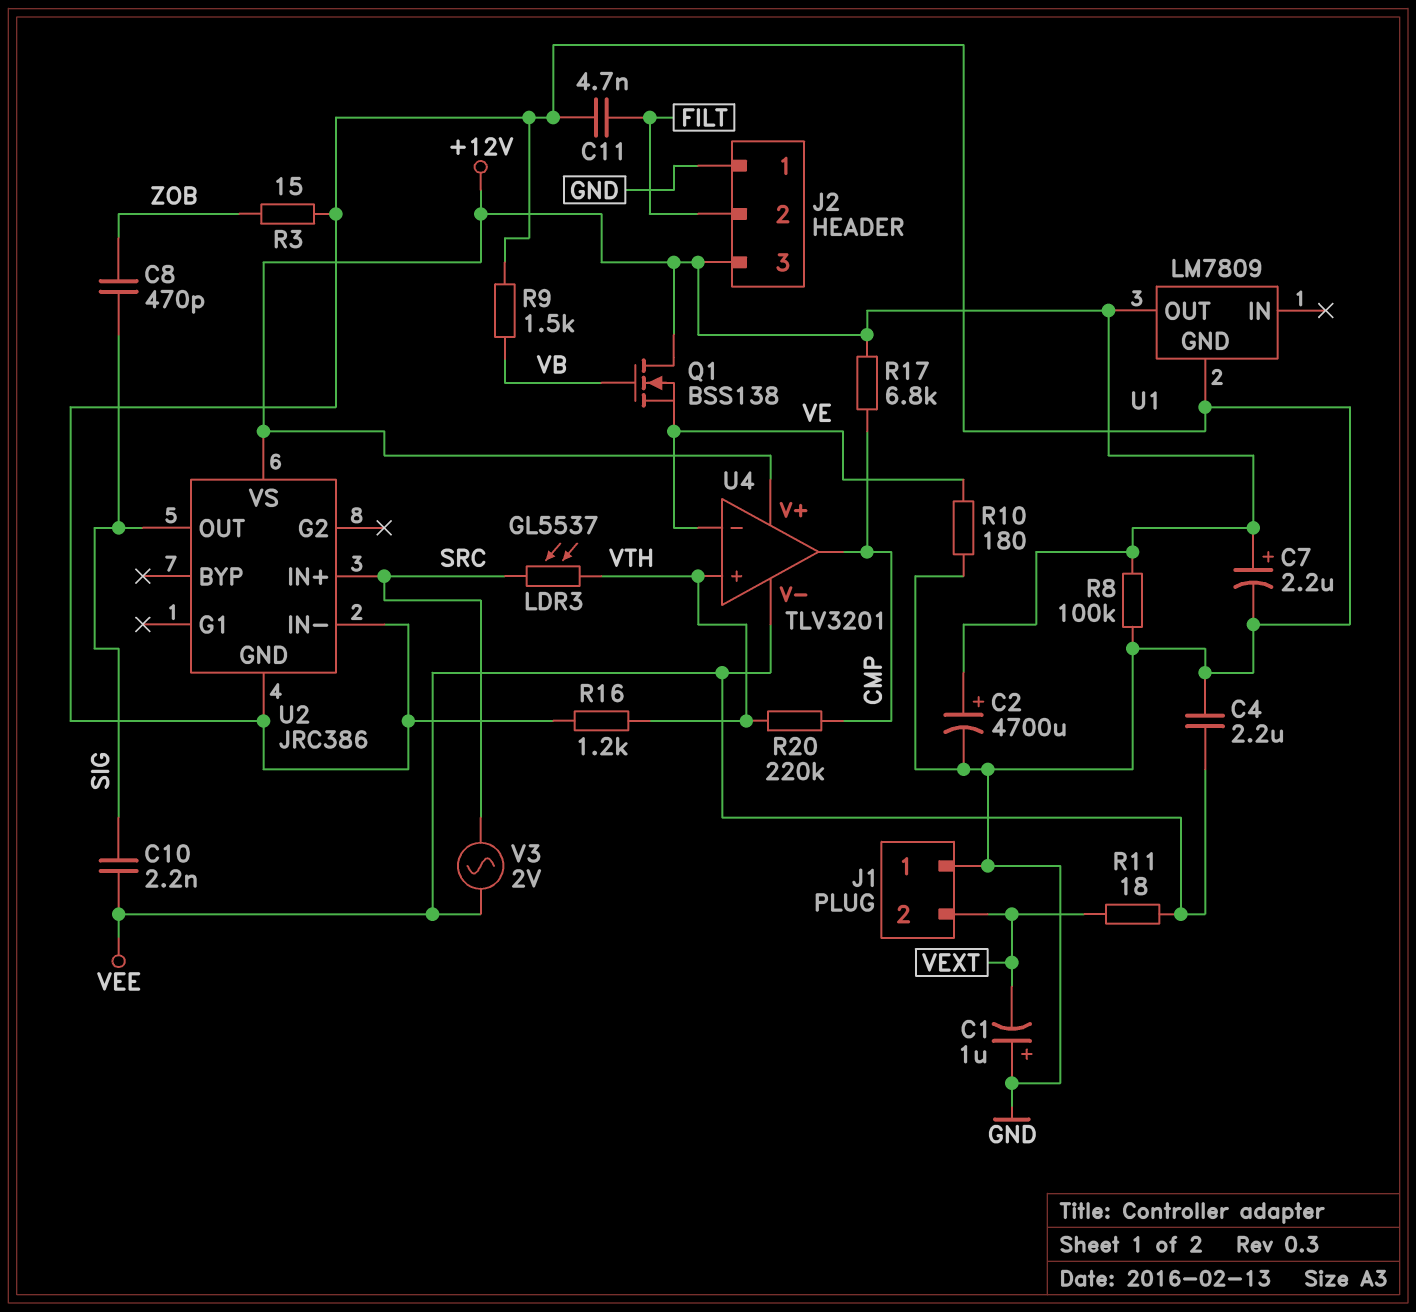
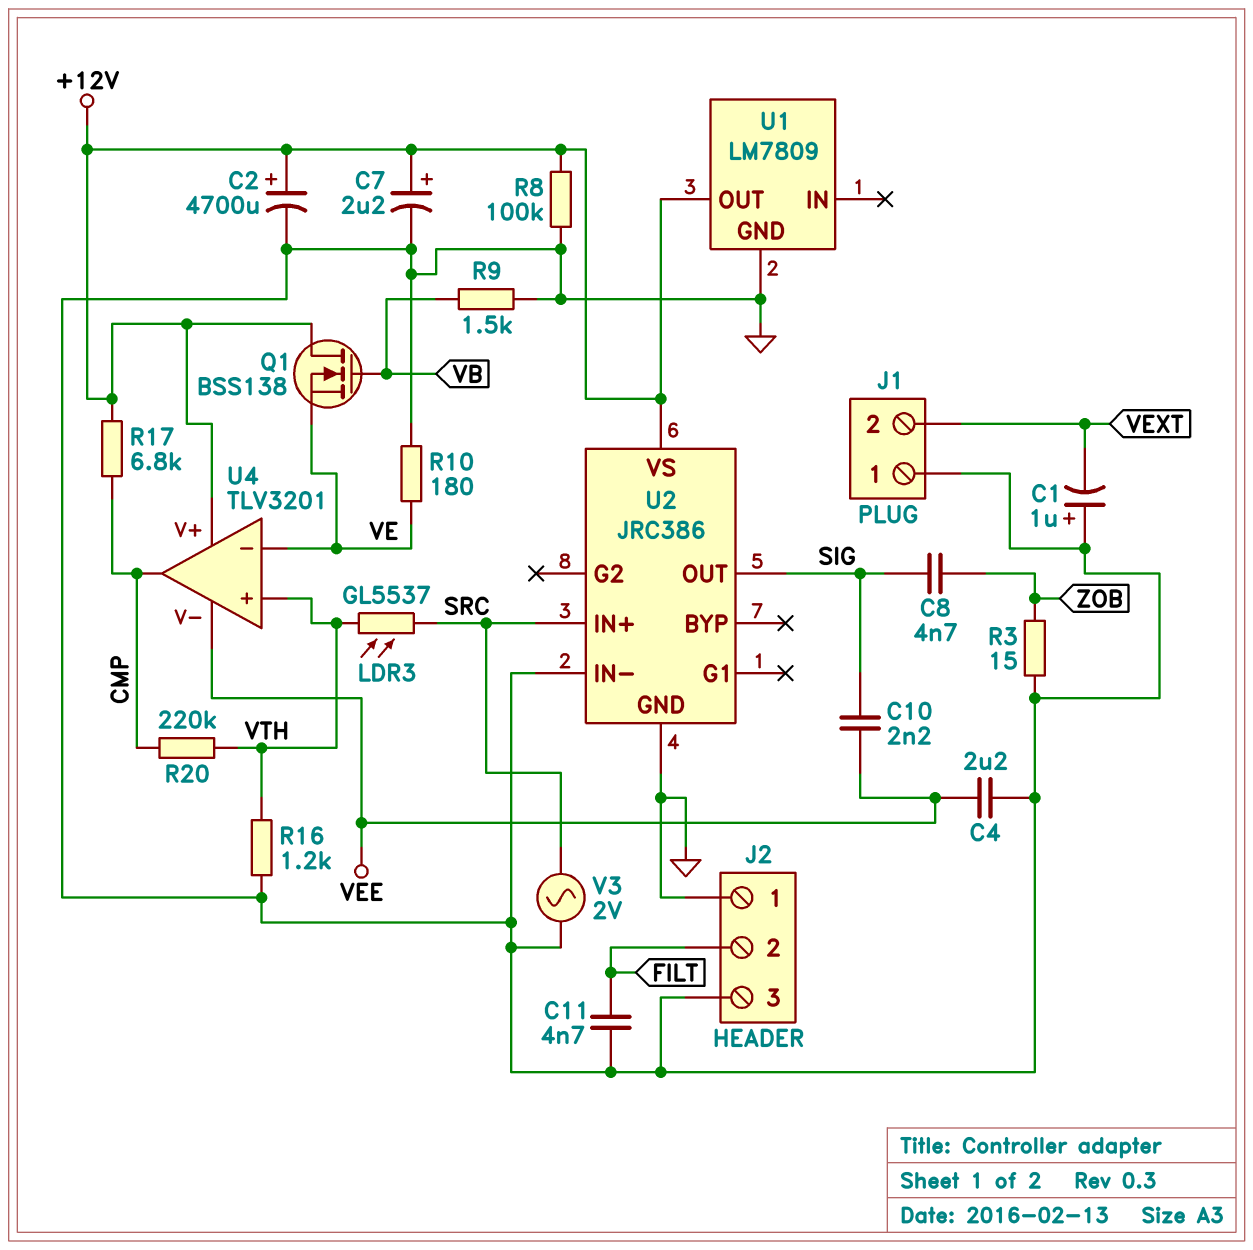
C8: 470pF (SIG, ZOB) -> 4.7nF (SIG, ZOB)
J2 pin 3: +12V -> GND
R11: 18 (VEE, VEXT) -> none
V3: AC 2V (SRC, VEE) -> AC 2V (GND, SRC)

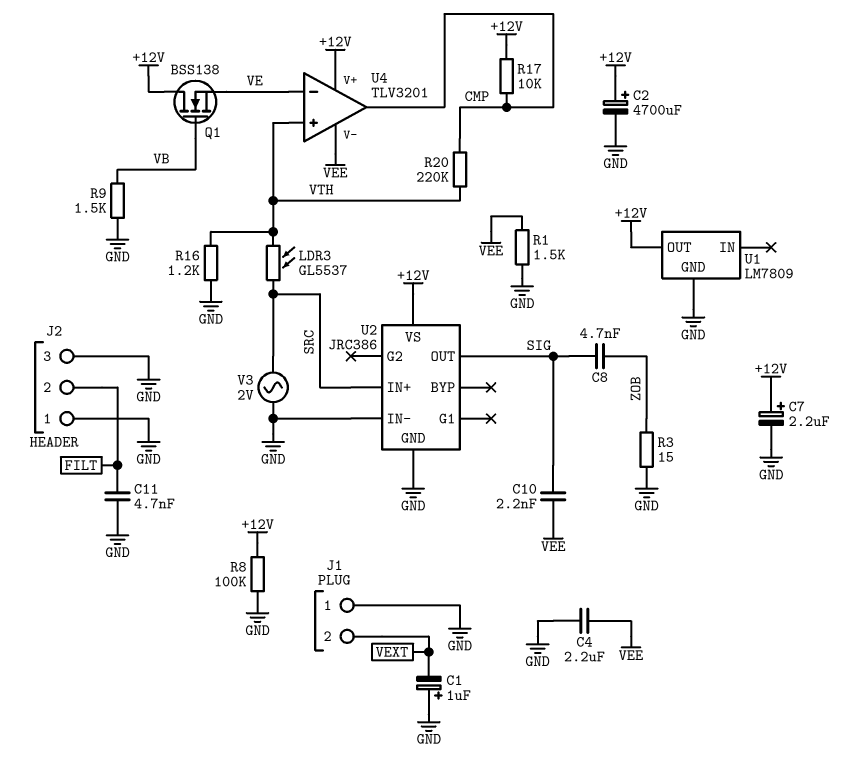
R1: none -> 1.5k (GND, VEE)
R10: 180 (GND, VE) -> none
R17: 6.8k (+12V, CMP) -> 10k (+12V, CMP)

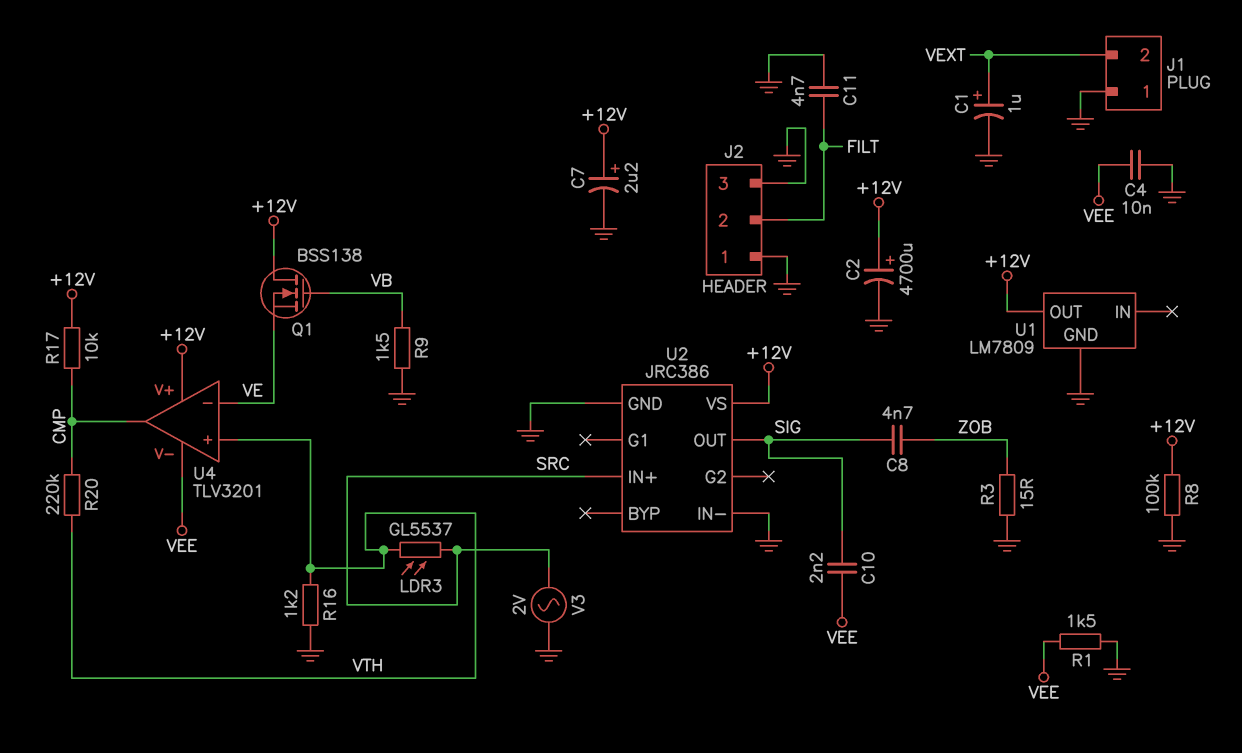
C1: 1uF (plus GND, minus VEXT) -> 1uF (plus VEXT, minus GND)
C4: 2.2uF (GND, VEE) -> 10nF (GND, VEE)

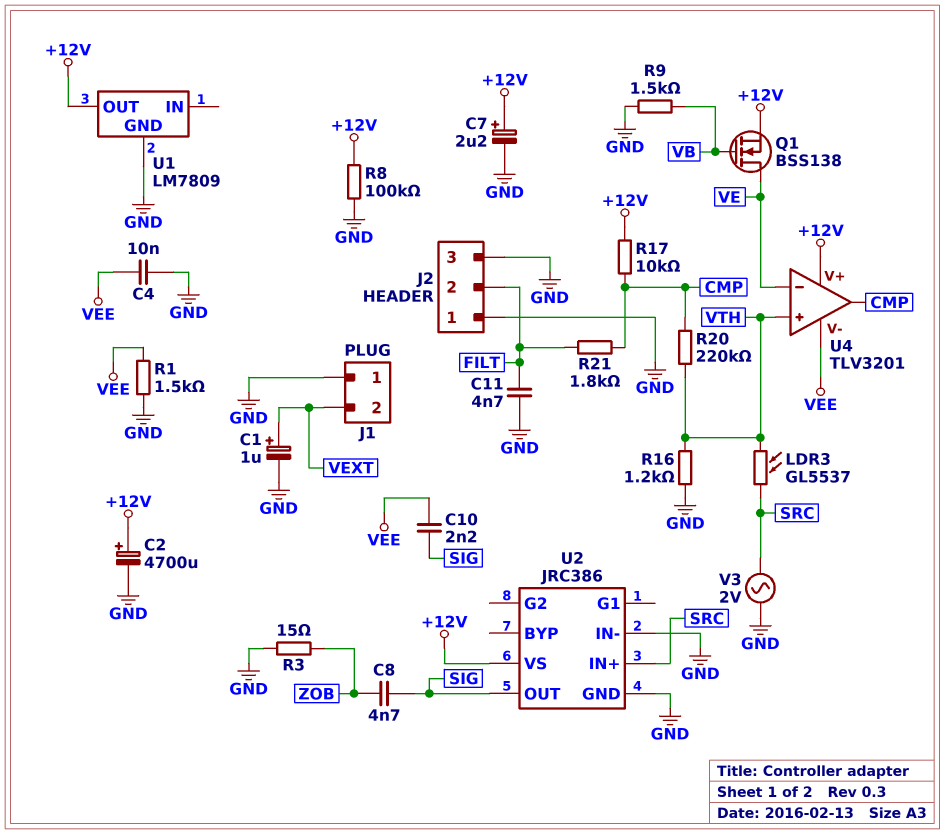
Q1: NMOS BSS138 (G VB, D +12V, S VE) -> NMOS BSS138 (G VB, D VE, S +12V)
R21: none -> 1.8k (CMP, FILT)

